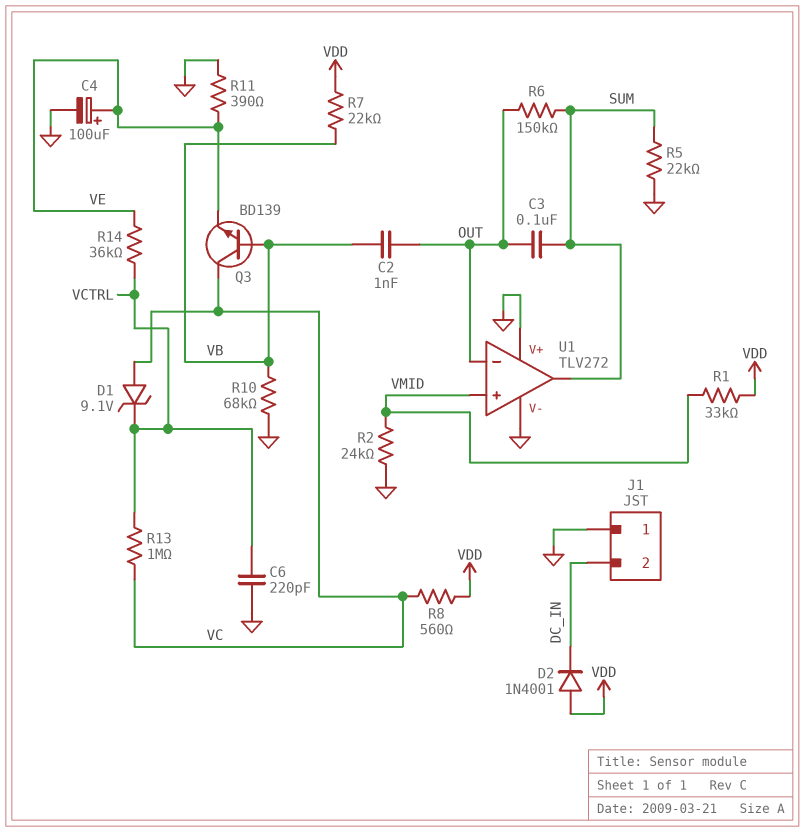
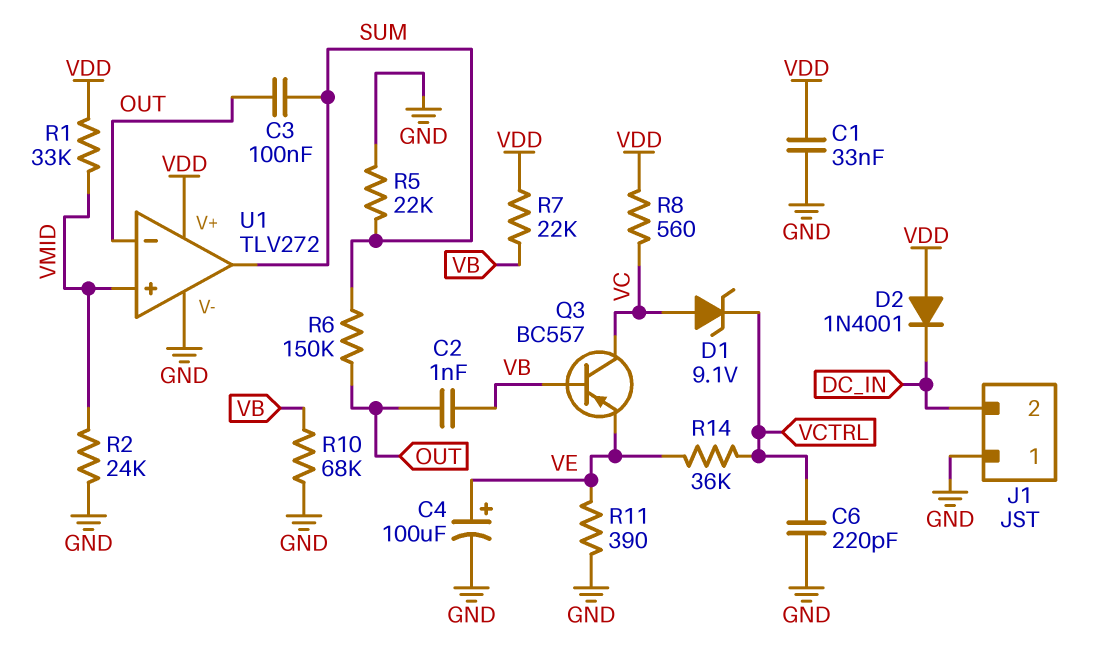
C1: none -> 33nF (GND, VDD)
Q3: NPN BD139 (B VB, C VC, E VE) -> PNP BC557 (B VB, C VC, E VE)
R13: 1M (VC, VCTRL) -> none
U1 pin V+: GND -> VDD

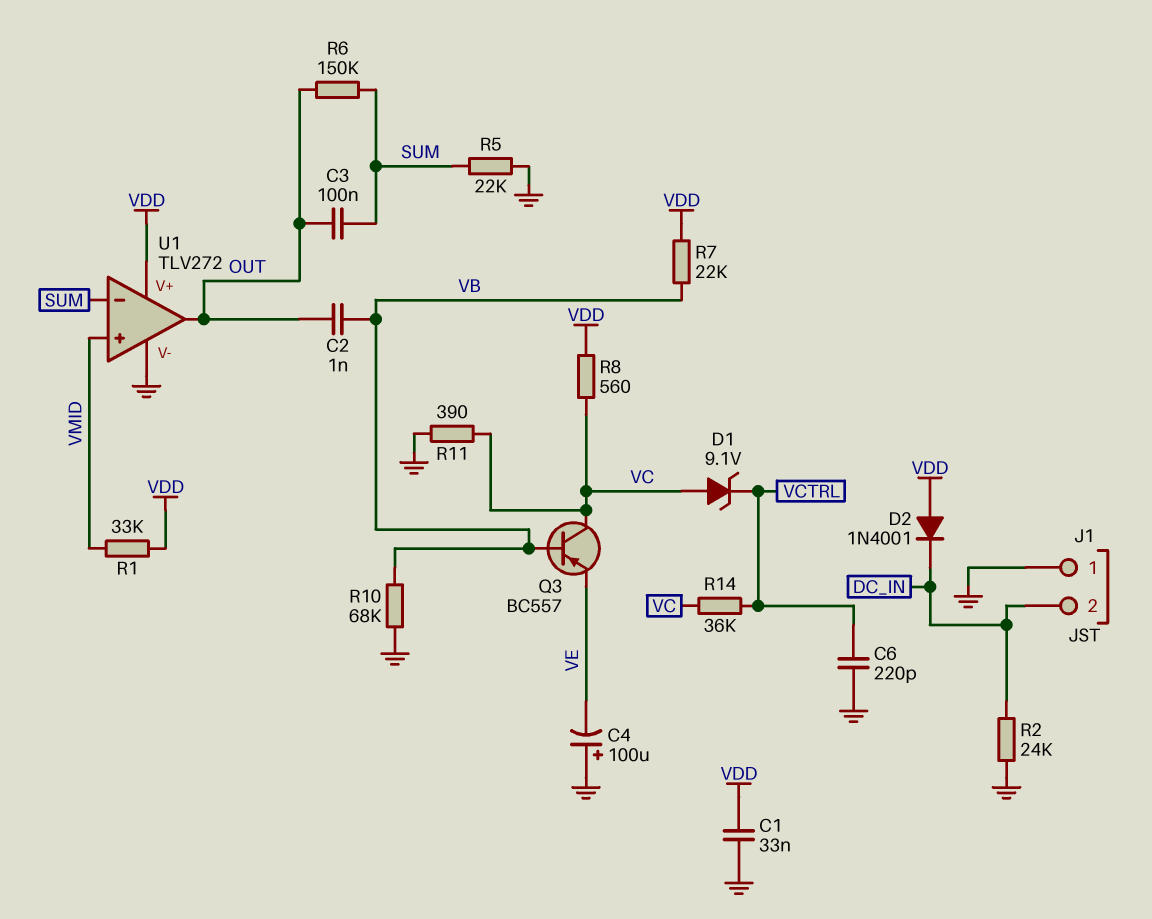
C4: 100uF (plus VE, minus GND) -> 100uF (plus GND, minus VE)
R2: 24k (GND, VMID) -> 24k (DC_IN, GND)
R11: 390 (GND, VE) -> 390 (GND, VC)
R14: 36k (VCTRL, VE) -> 36k (VC, VCTRL)
U1 pin in-: OUT -> SUM
U1 pin out: SUM -> OUT

